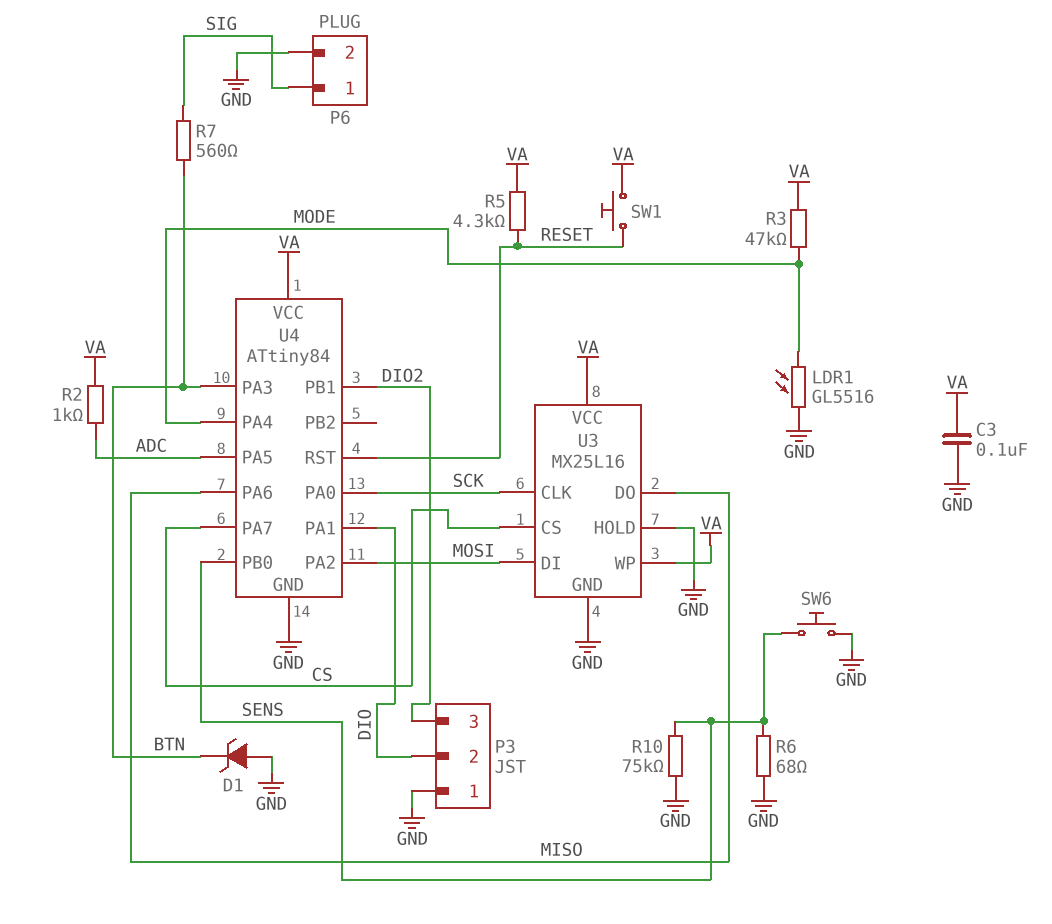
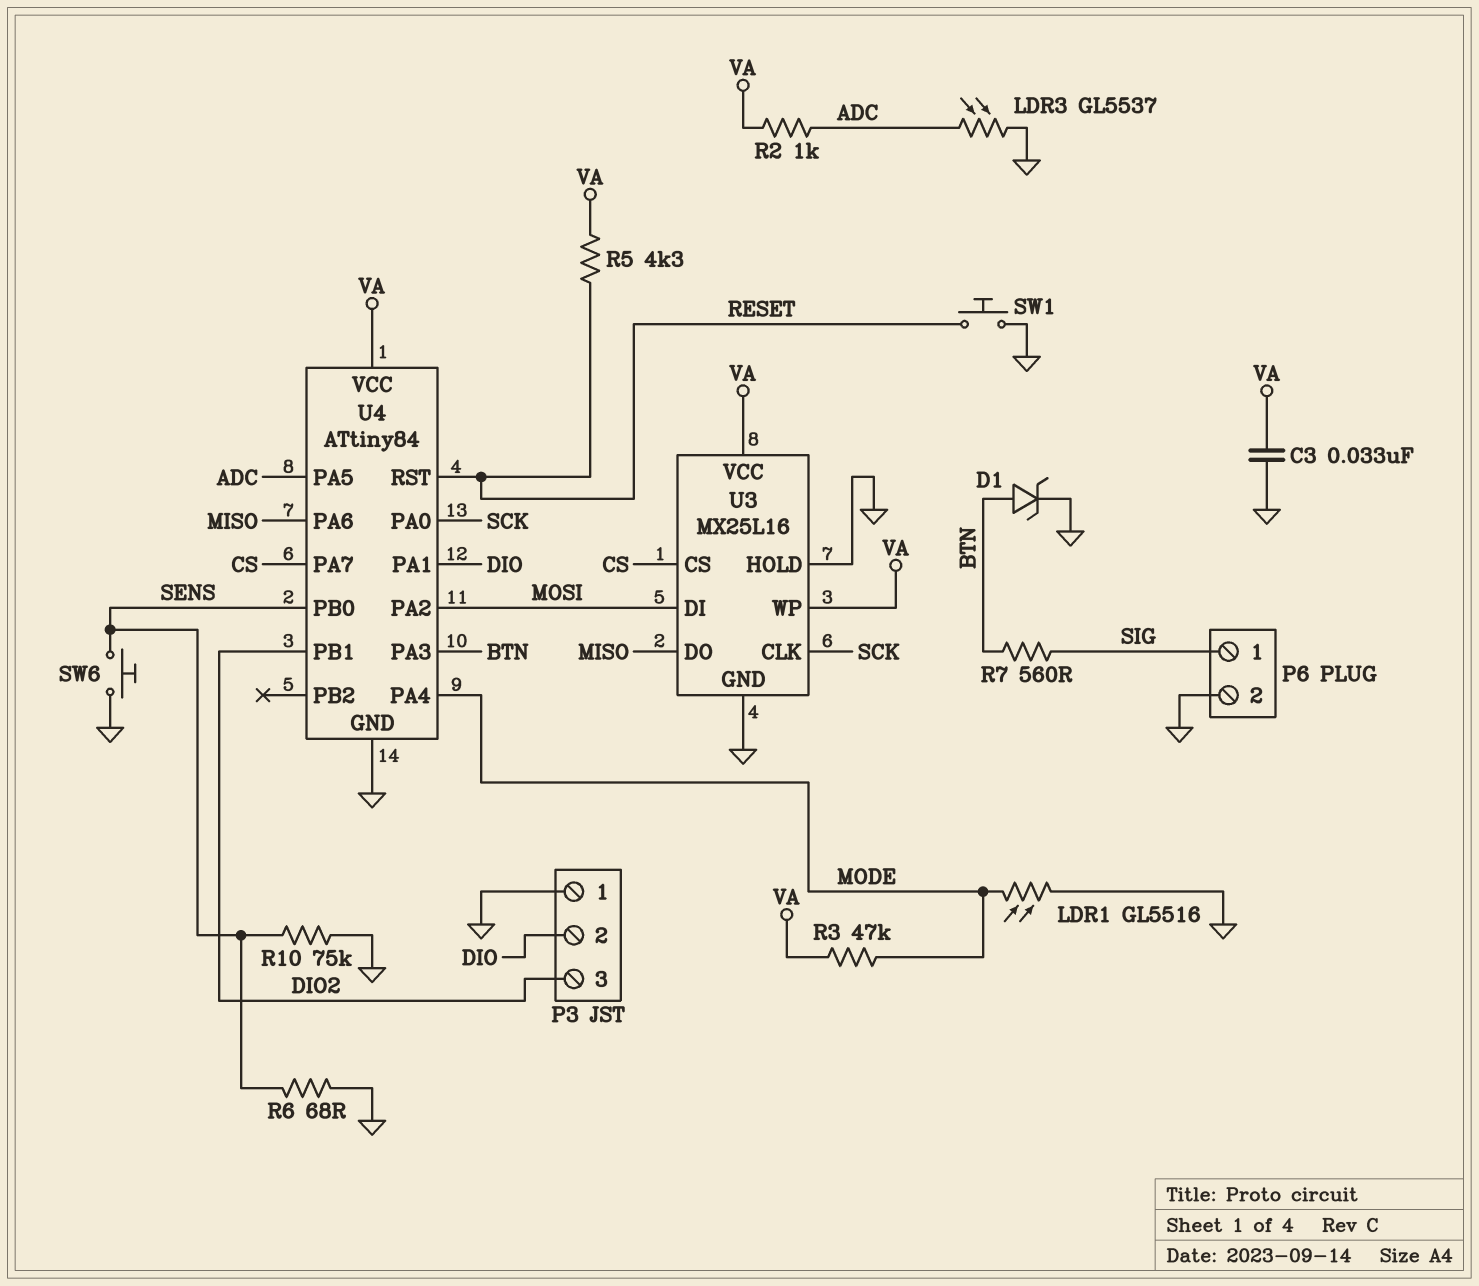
C3: 100nF (GND, VA) -> 33nF (GND, VA)
D1: zener (A GND, K BTN) -> zener (A BTN, K GND)
LDR3: none -> GL5537 (ADC, GND)
SW1: button (RESET, VA) -> button (GND, RESET)

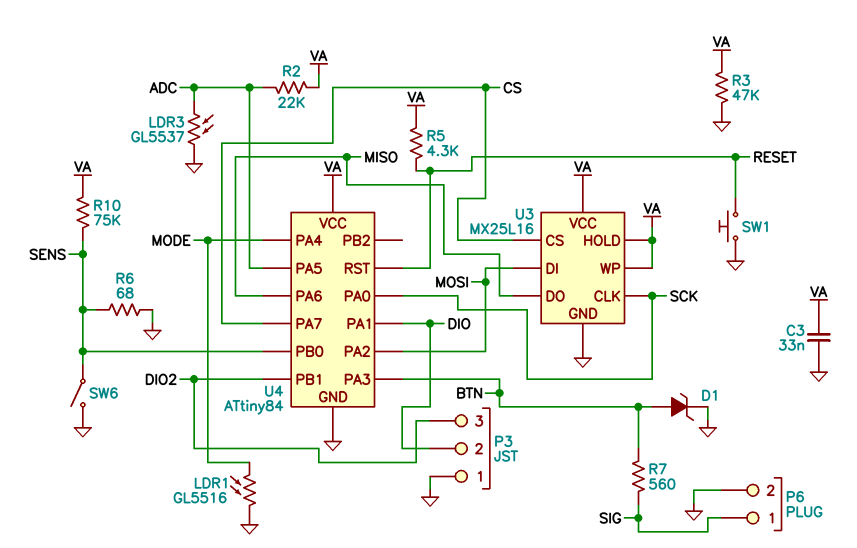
R2: 1k (ADC, VA) -> 22k (ADC, VA)
R3: 47k (MODE, VA) -> 47k (GND, VA)
R10: 75k (GND, SENS) -> 75k (SENS, VA)
SW6: button (GND, SENS) -> switch (GND, SENS)
U3 pin HOLD: GND -> VA

